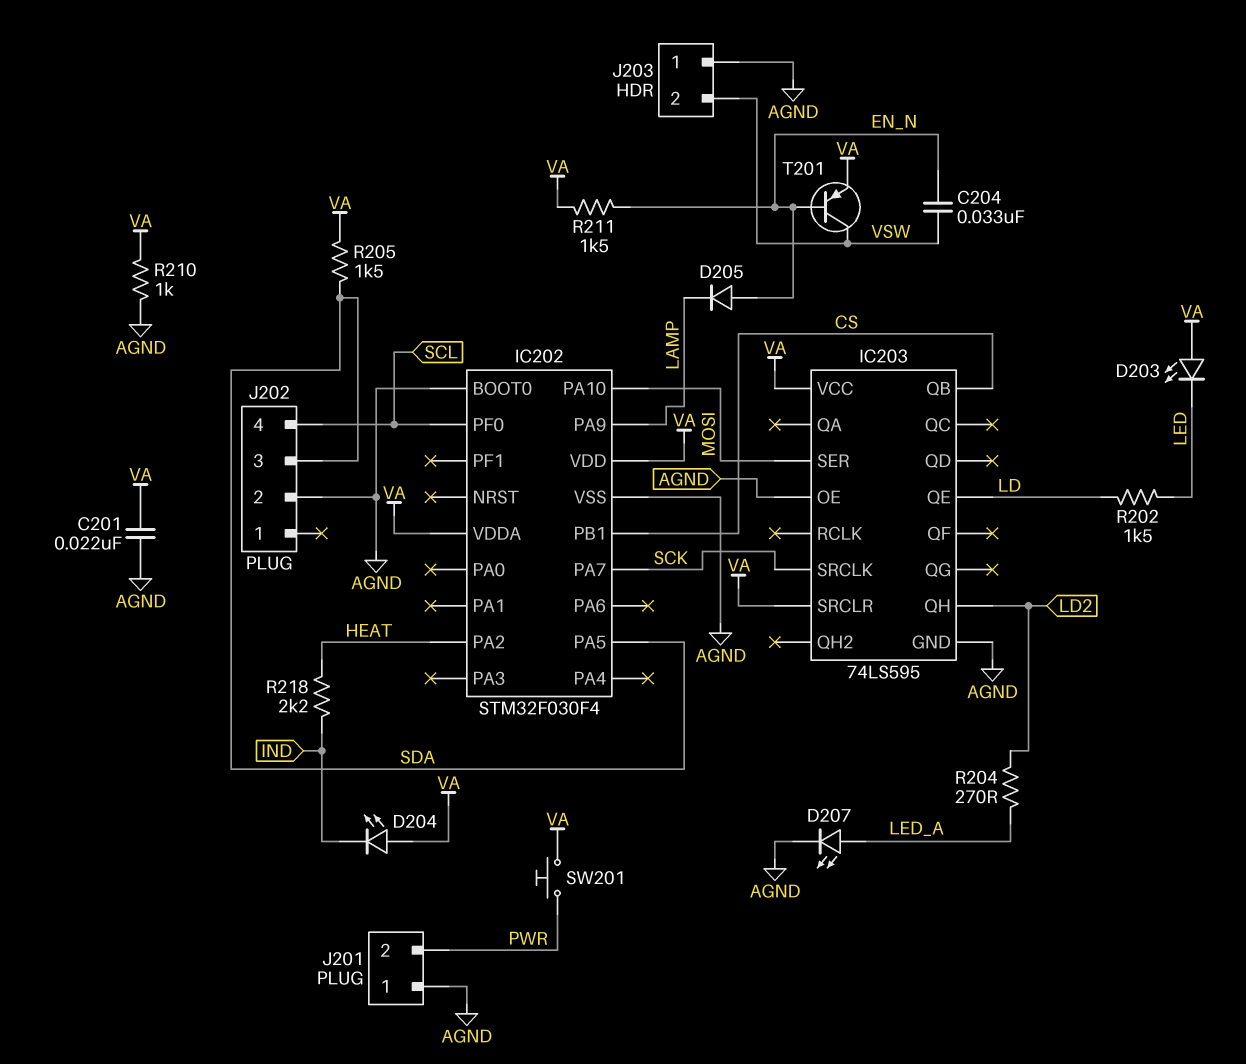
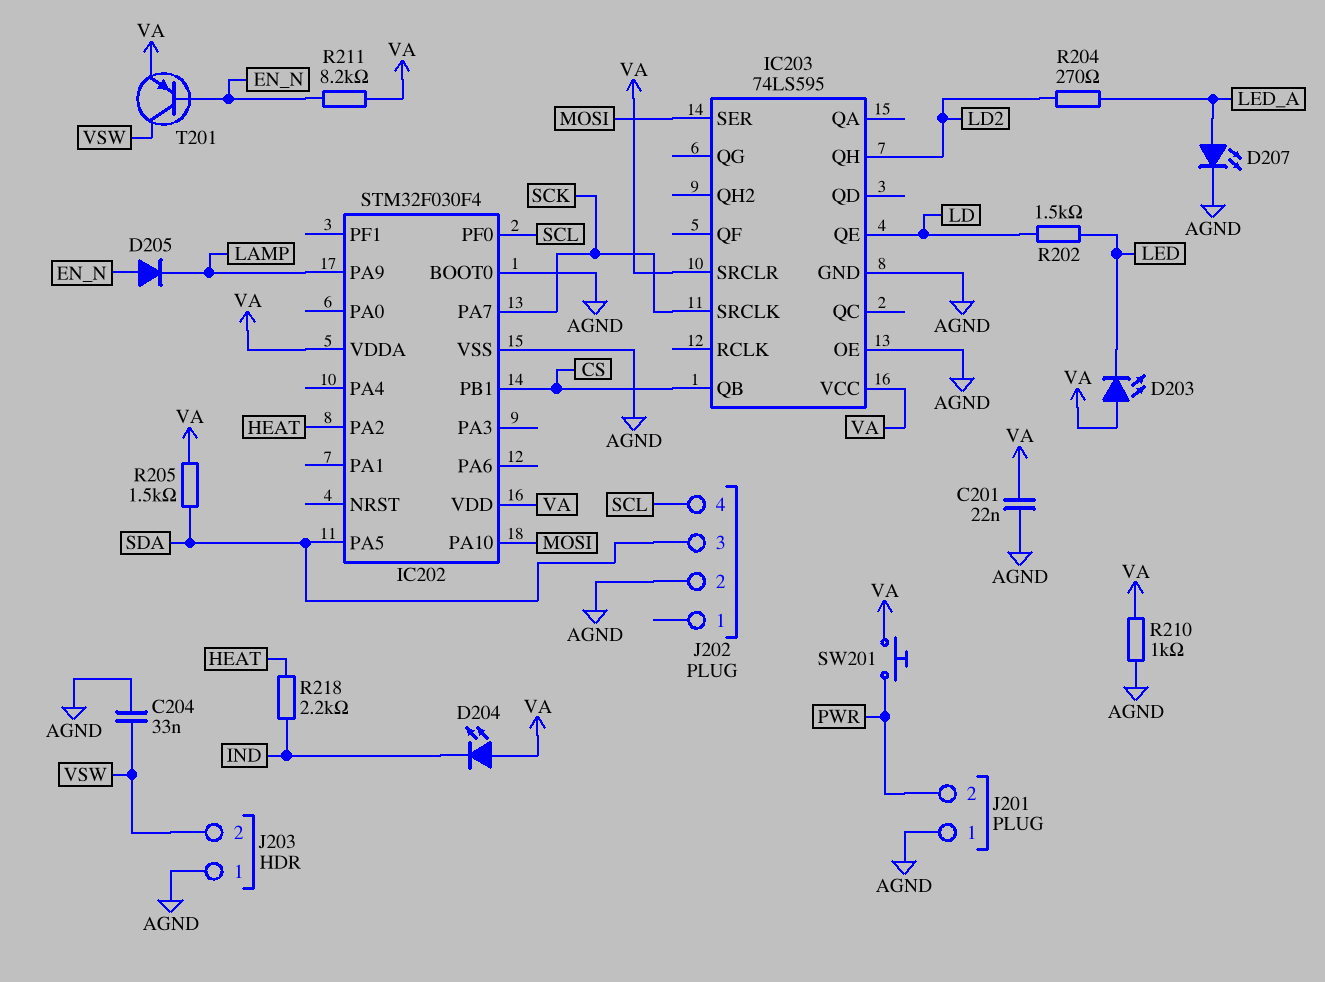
C204: 33nF (EN_N, VSW) -> 33nF (AGND, VSW)
R211: 1.5k (EN_N, VA) -> 8.2k (EN_N, VA)

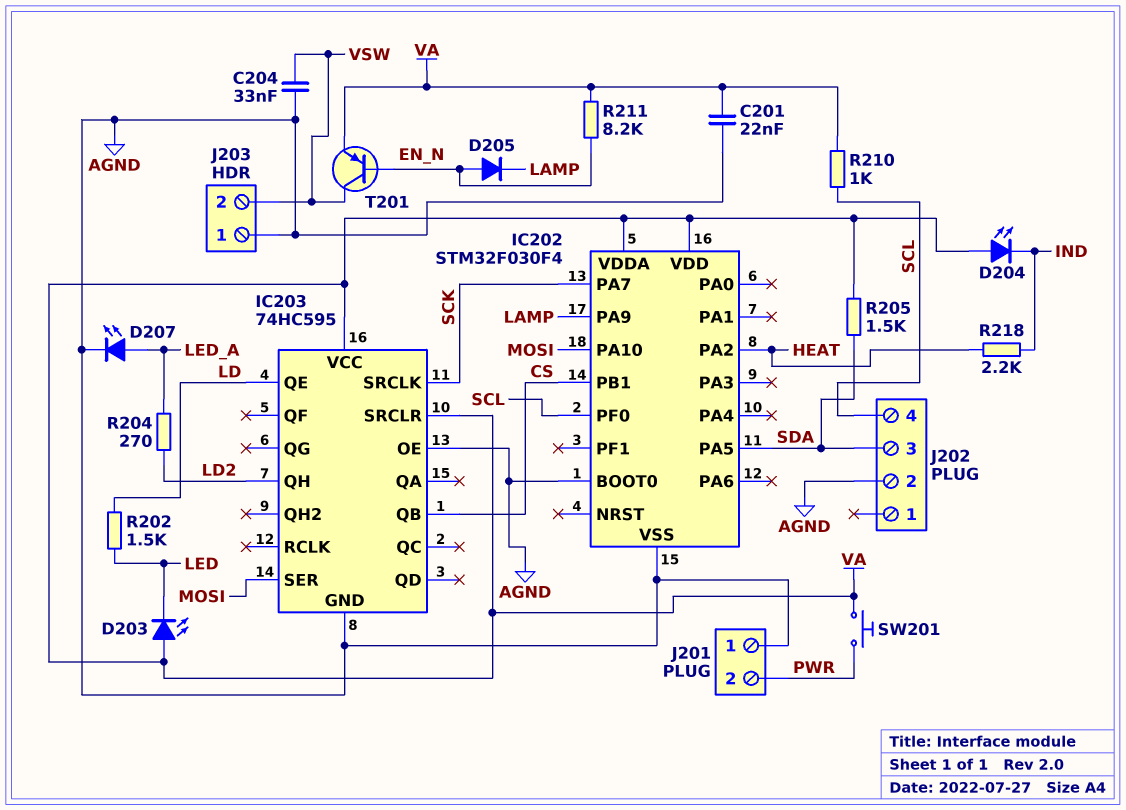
IC203: 74LS595 -> 74HC595
R210: 1k (AGND, VA) -> 1k (SCL, VA)

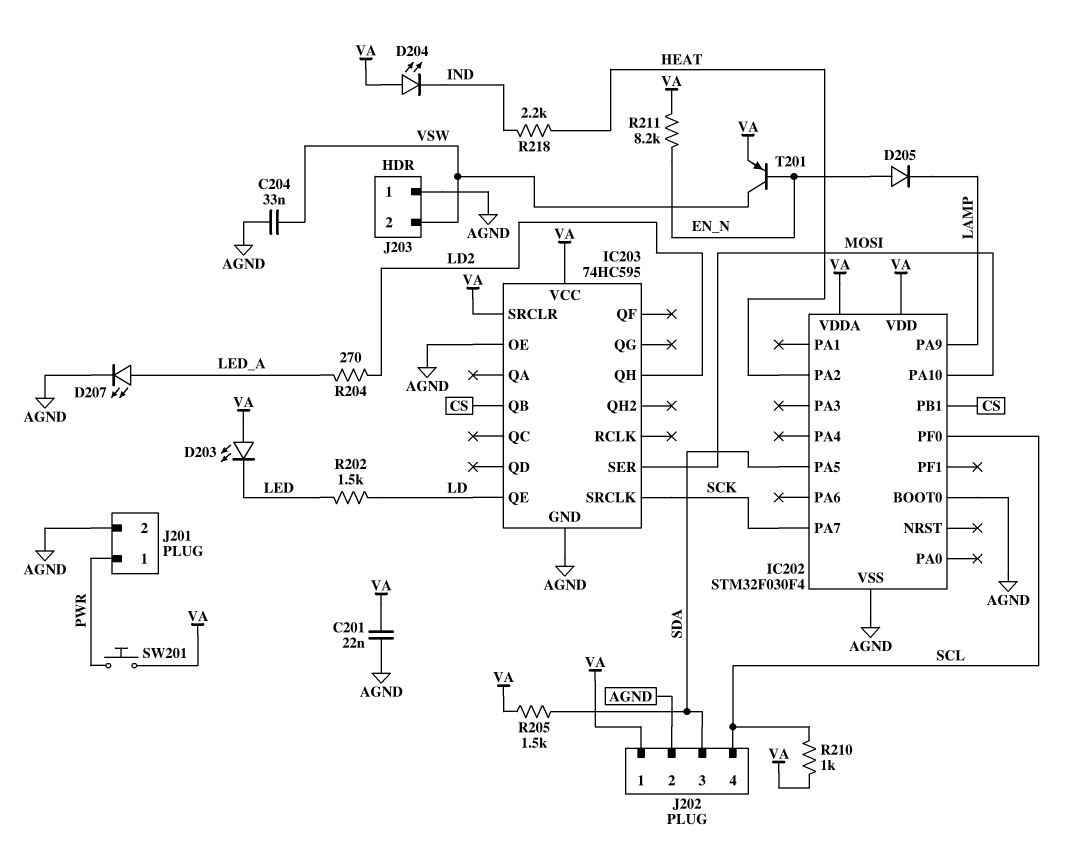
J201 pin 1: AGND -> PWR
J201 pin 2: PWR -> AGND
J202 pin 1: none -> VA

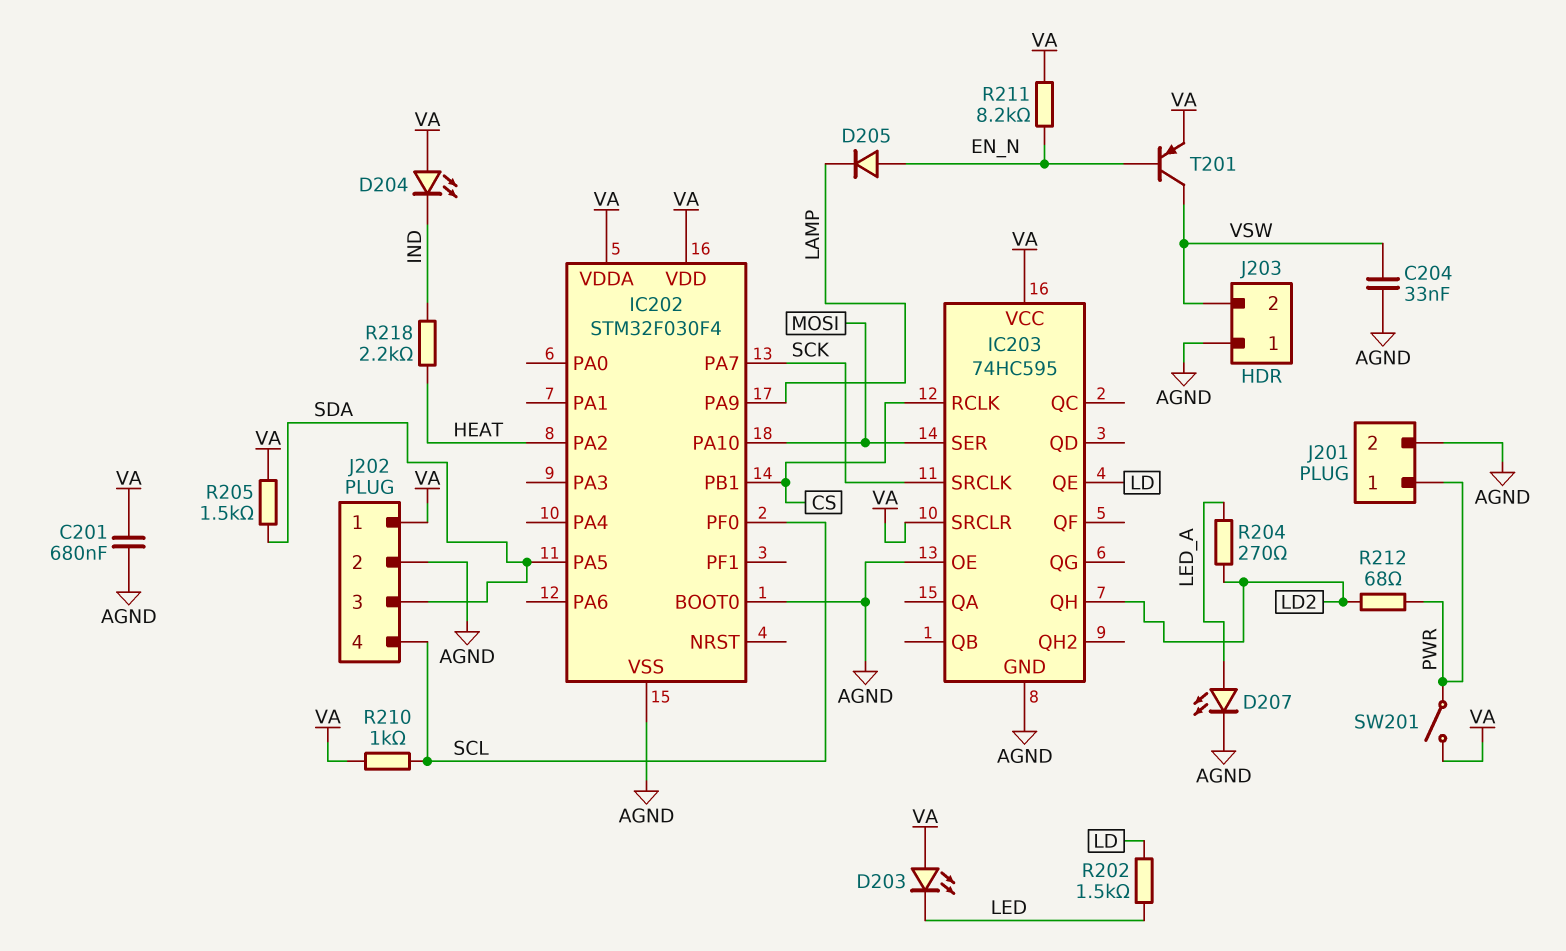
C201: 22nF (AGND, VA) -> 680nF (AGND, VA)
IC203 pin QB: CS -> none
IC203 pin RCLK: none -> CS
R212: none -> 68 (LD2, PWR)
SW201: button (PWR, VA) -> switch (PWR, VA)

